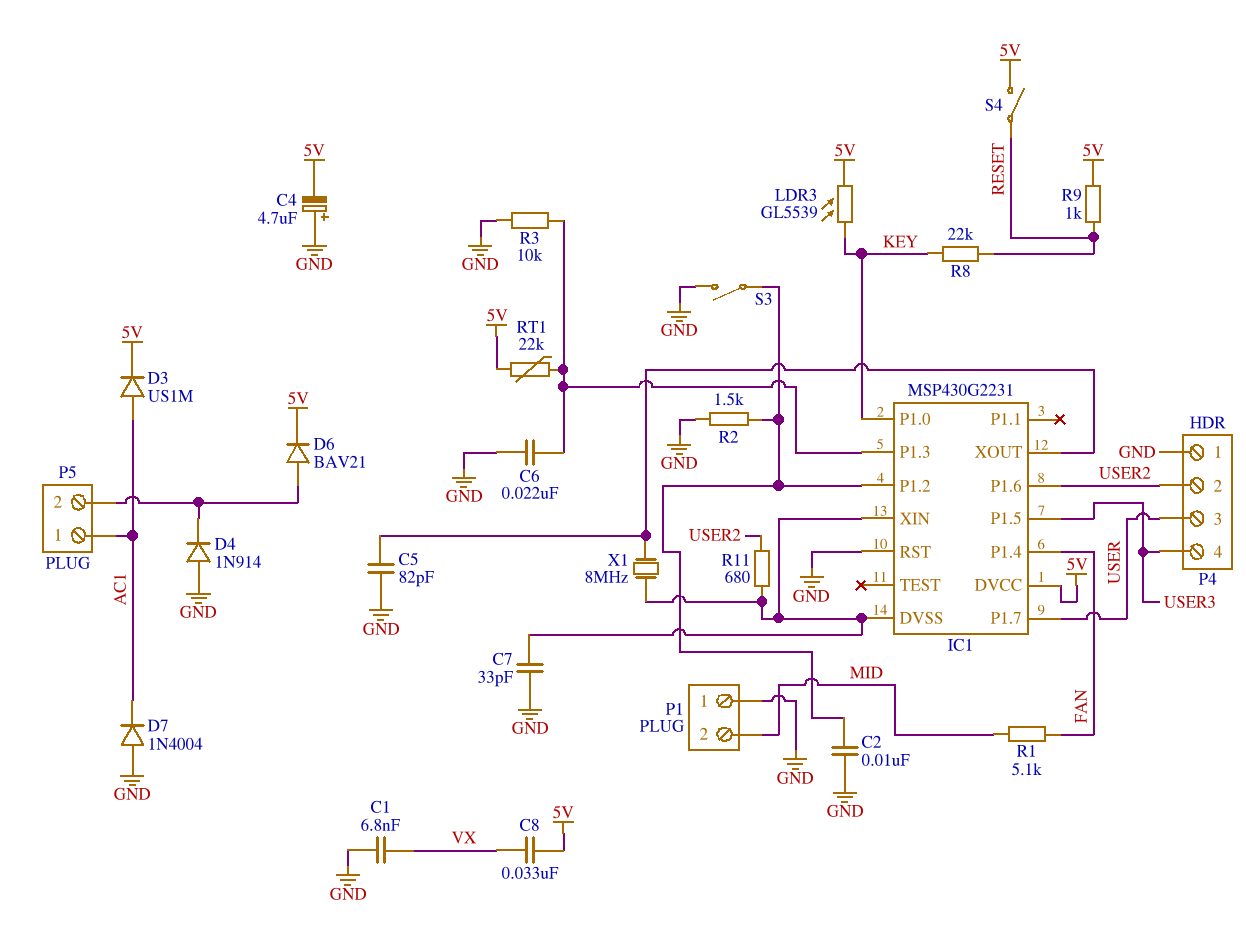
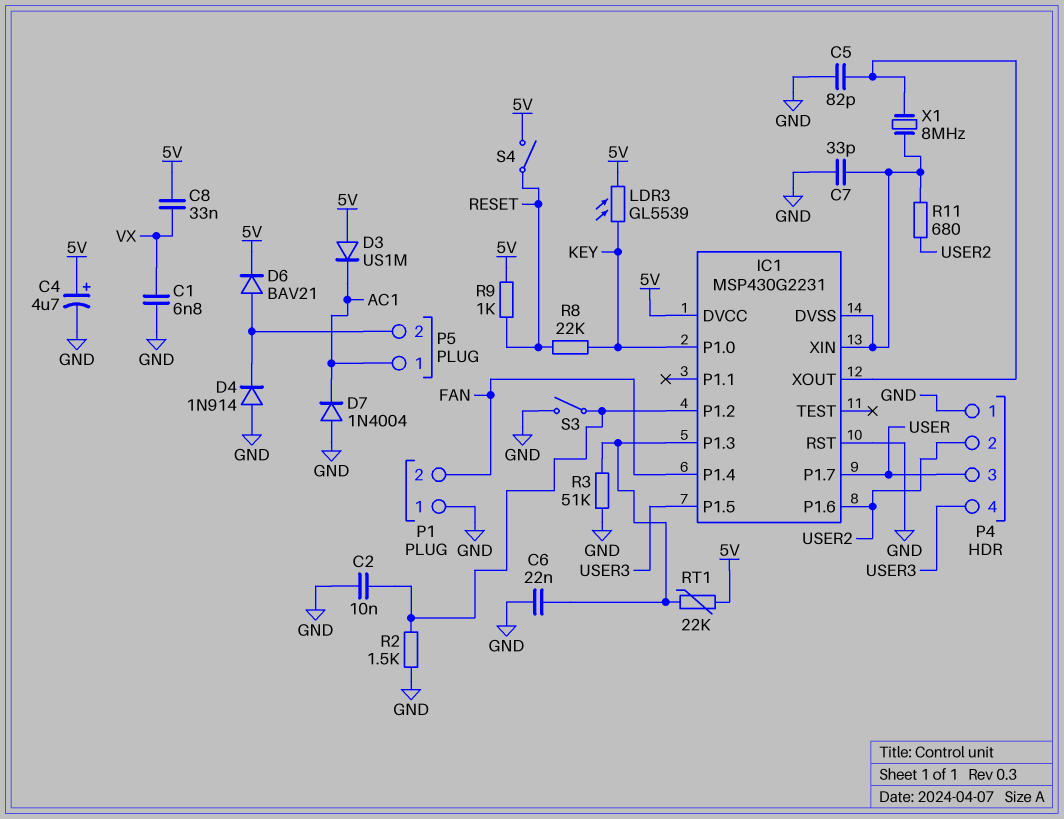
C4: 4.7uF (plus GND, minus 5V) -> 4.7uF (plus 5V, minus GND)
D3: diode US1M (A AC1, K 5V) -> diode US1M (A 5V, K AC1)
P1 pin 2: MID -> FAN
R1: 5.1k (FAN, MID) -> none
R3: 10k (GND, IC1/P1.3) -> 51k (GND, IC1/P1.3)

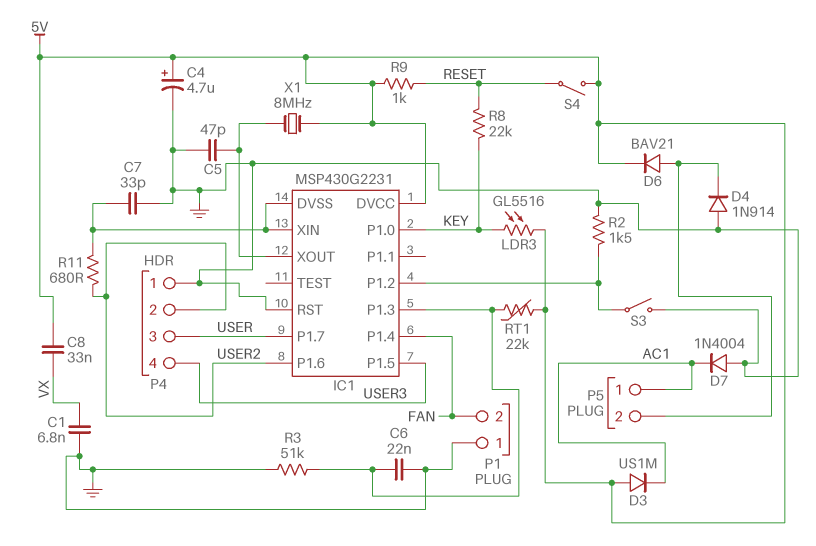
C2: 10nF (GND, IC1/P1.2) -> none
C5: 82pF (GND, IC1/XOUT) -> 47pF (GND, IC1/XOUT)
LDR3: GL5539 (5V, KEY) -> GL5516 (5V, KEY)
X1: 8MHz (IC1/DVSS, IC1/XOUT) -> 8MHz (5V, IC1/XOUT)

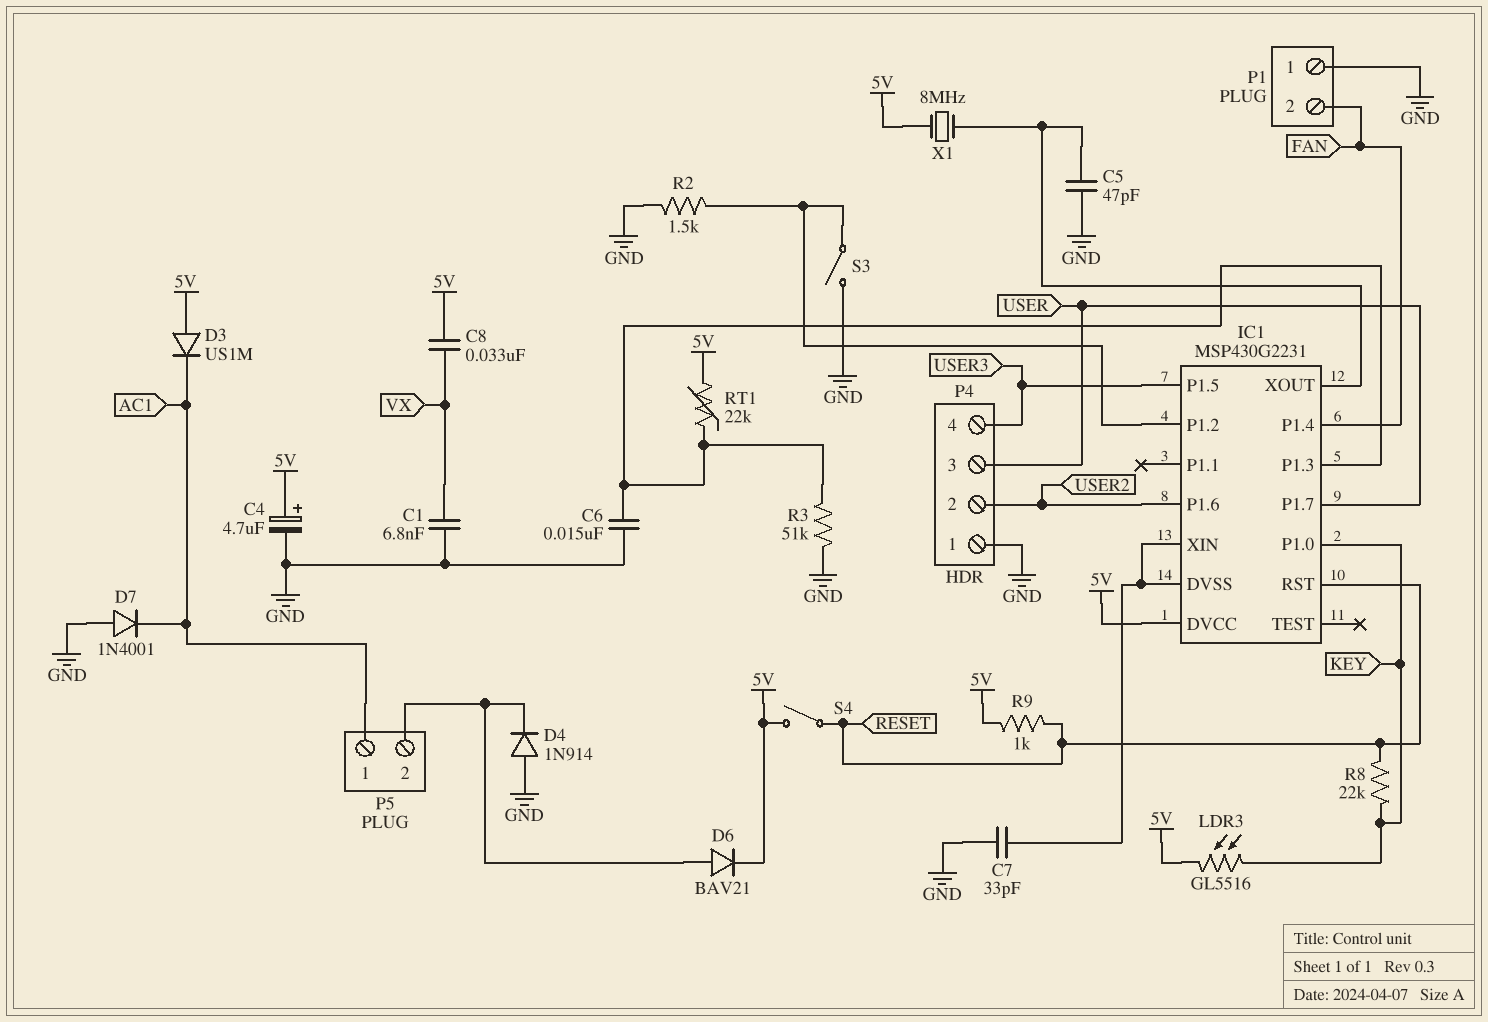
C6: 22nF (GND, IC1/P1.3) -> 15nF (GND, IC1/P1.3)
D7: diode 1N4004 (A GND, K AC1) -> diode 1N4001 (A GND, K AC1)
IC1 pin RST: GND -> RESET
R11: 680 (IC1/DVSS, USER2) -> none

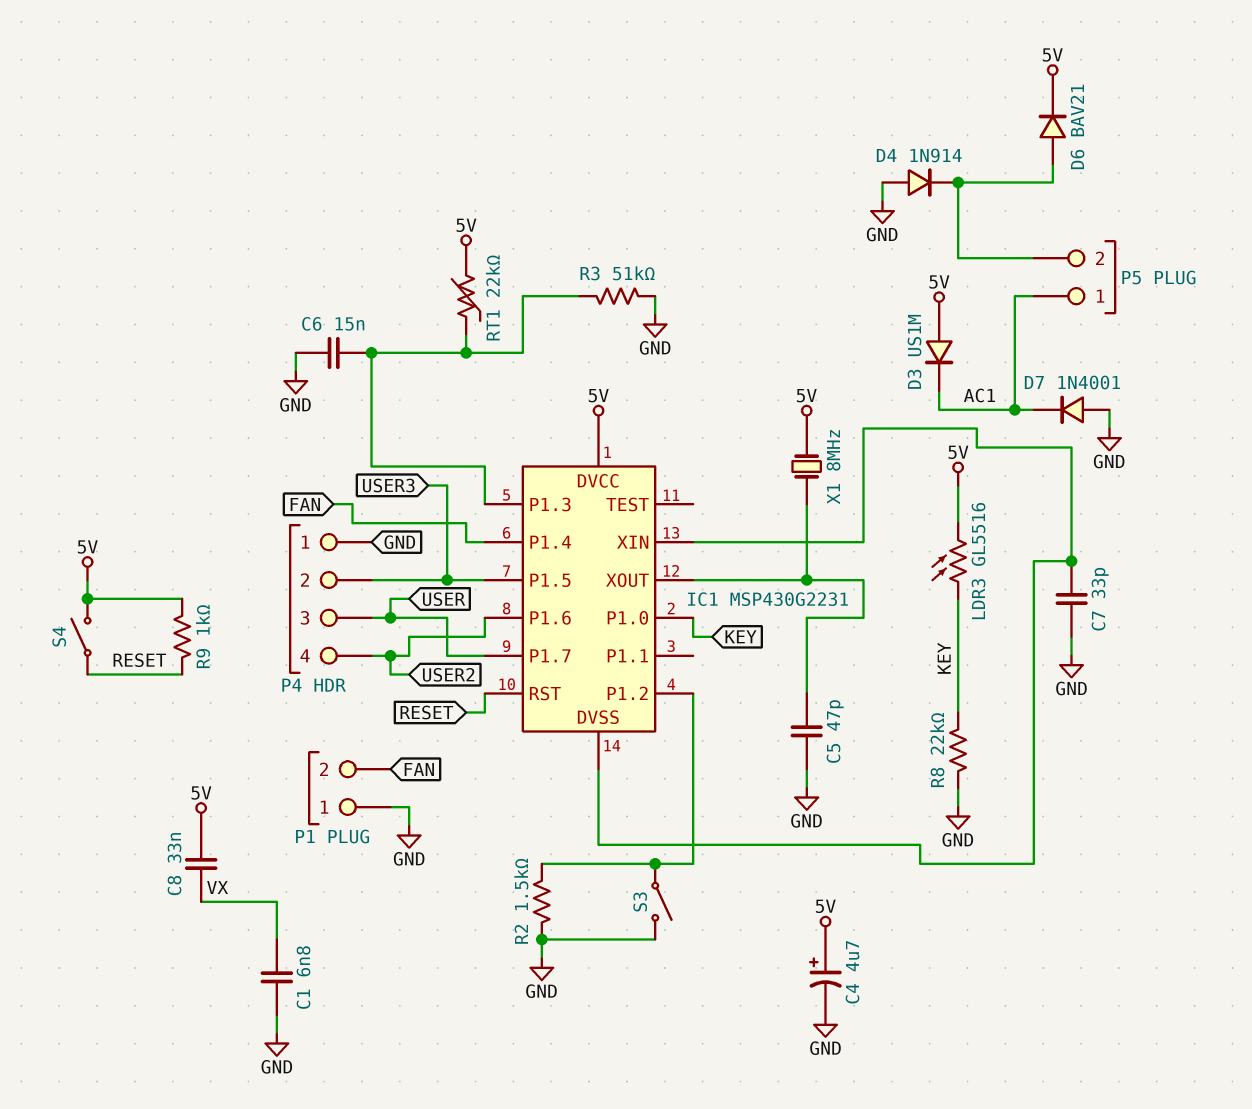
P4 pin 2: USER2 -> USER3
P4 pin 4: USER3 -> USER2
R8: 22k (KEY, RESET) -> 22k (GND, KEY)

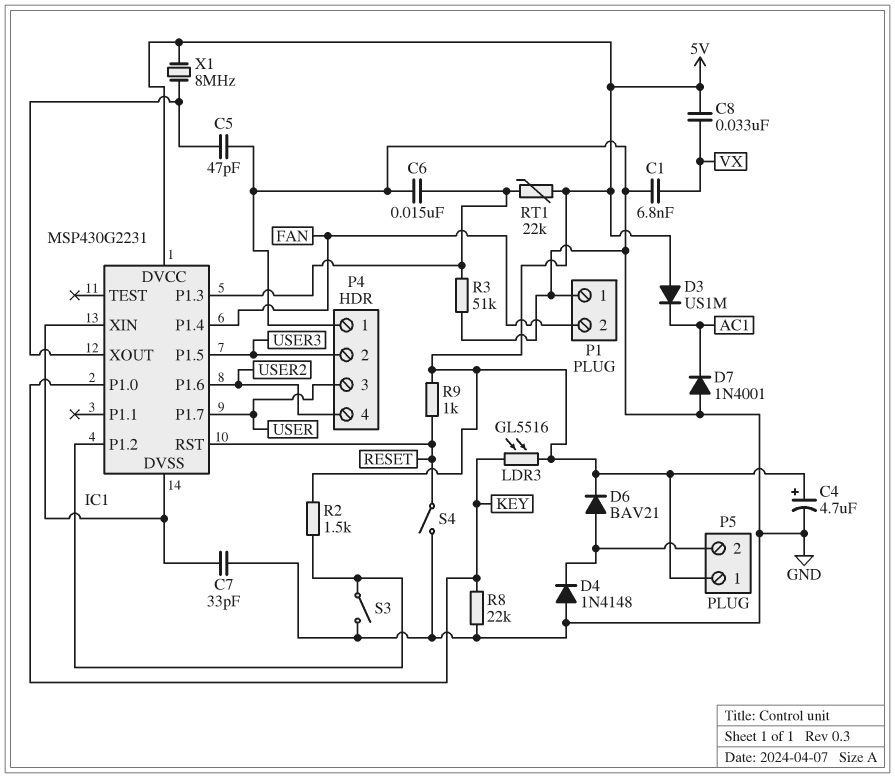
D4: diode 1N914 (A GND, K P5/2) -> diode 1N4148 (A GND, K P5/2)
P5 pin 1: AC1 -> 5V
R2: 1.5k (GND, IC1/P1.2) -> 1.5k (5V, IC1/P1.2)
S4: switch (5V, RESET) -> switch (GND, RESET)

